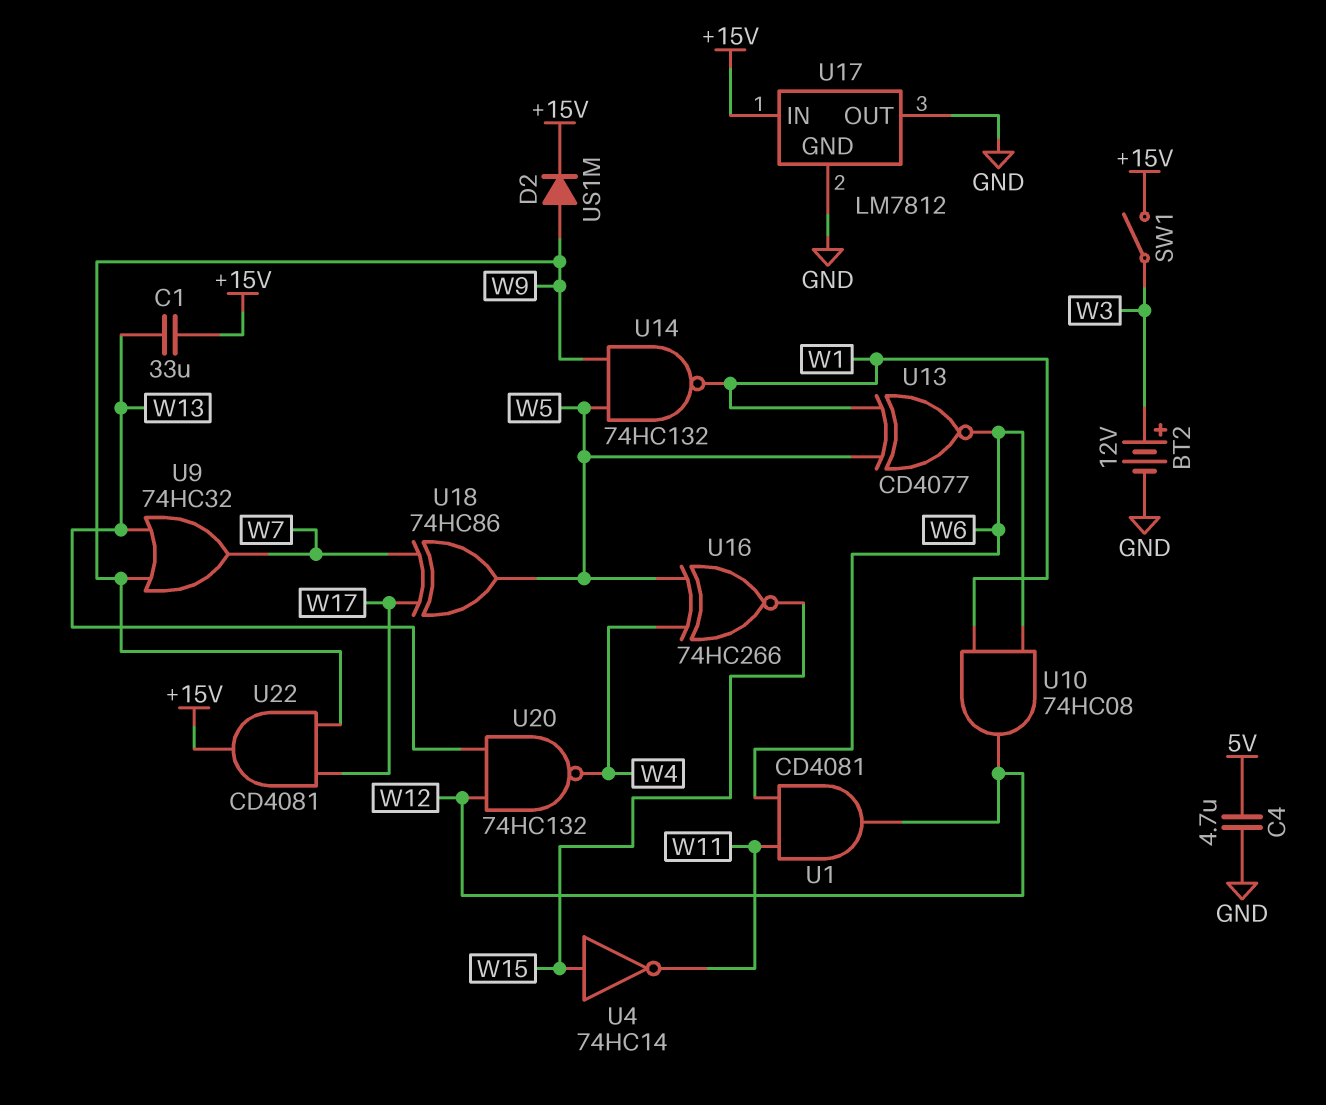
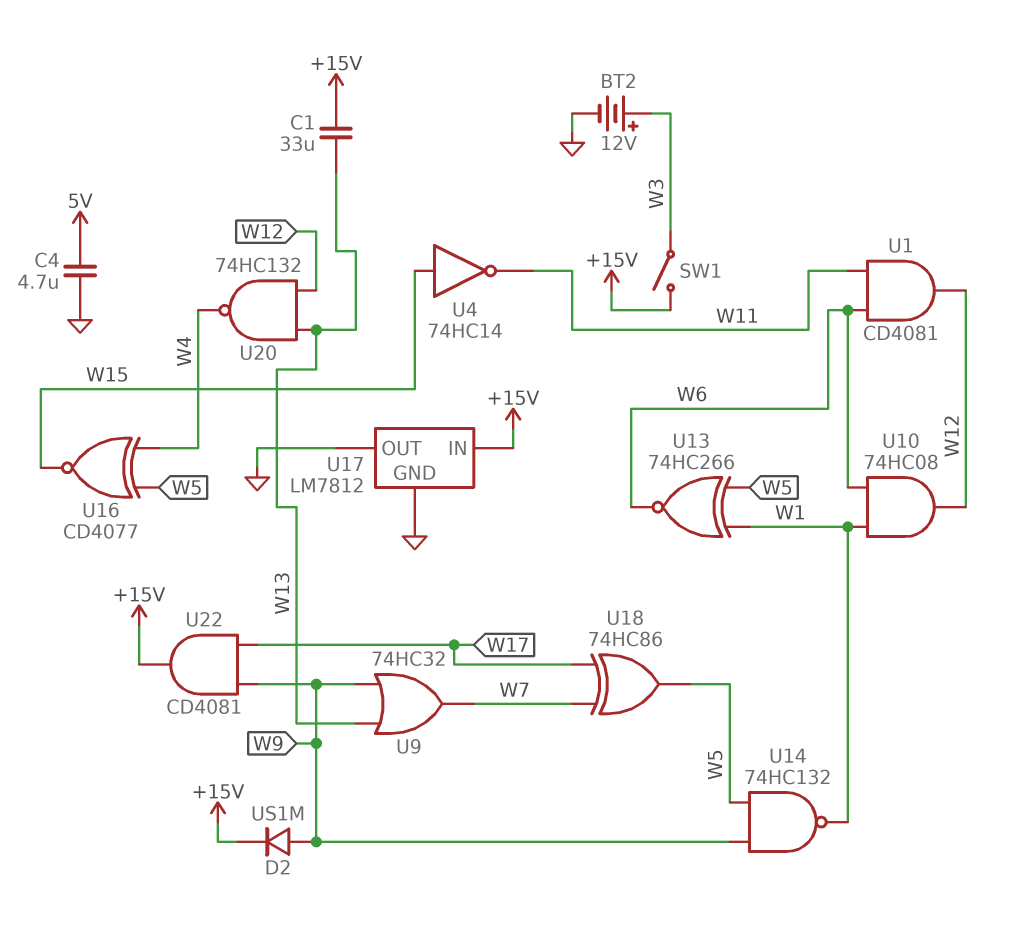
U13: XNOR CD4077 (in W1, in W5, out W6) -> XNOR 74HC266 (in W1, in W5, out W6)
U16: XNOR 74HC266 (in W4, in W5, out W15) -> XNOR CD4077 (in W4, in W5, out W15)

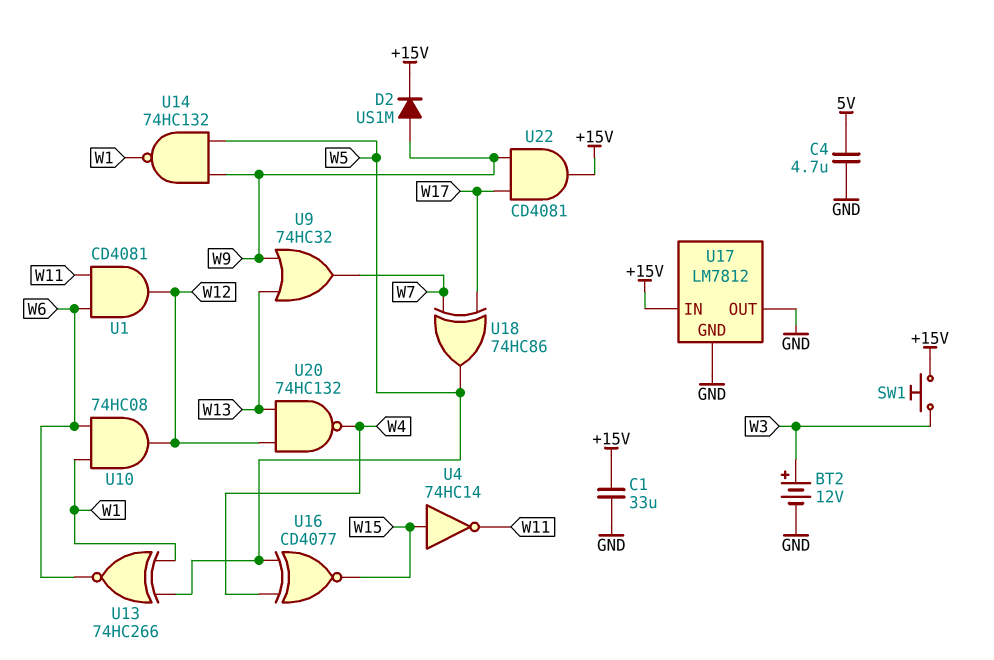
C1: 33uF (+15V, W13) -> 33uF (+15V, GND)
SW1: switch (+15V, W3) -> button (+15V, W3)

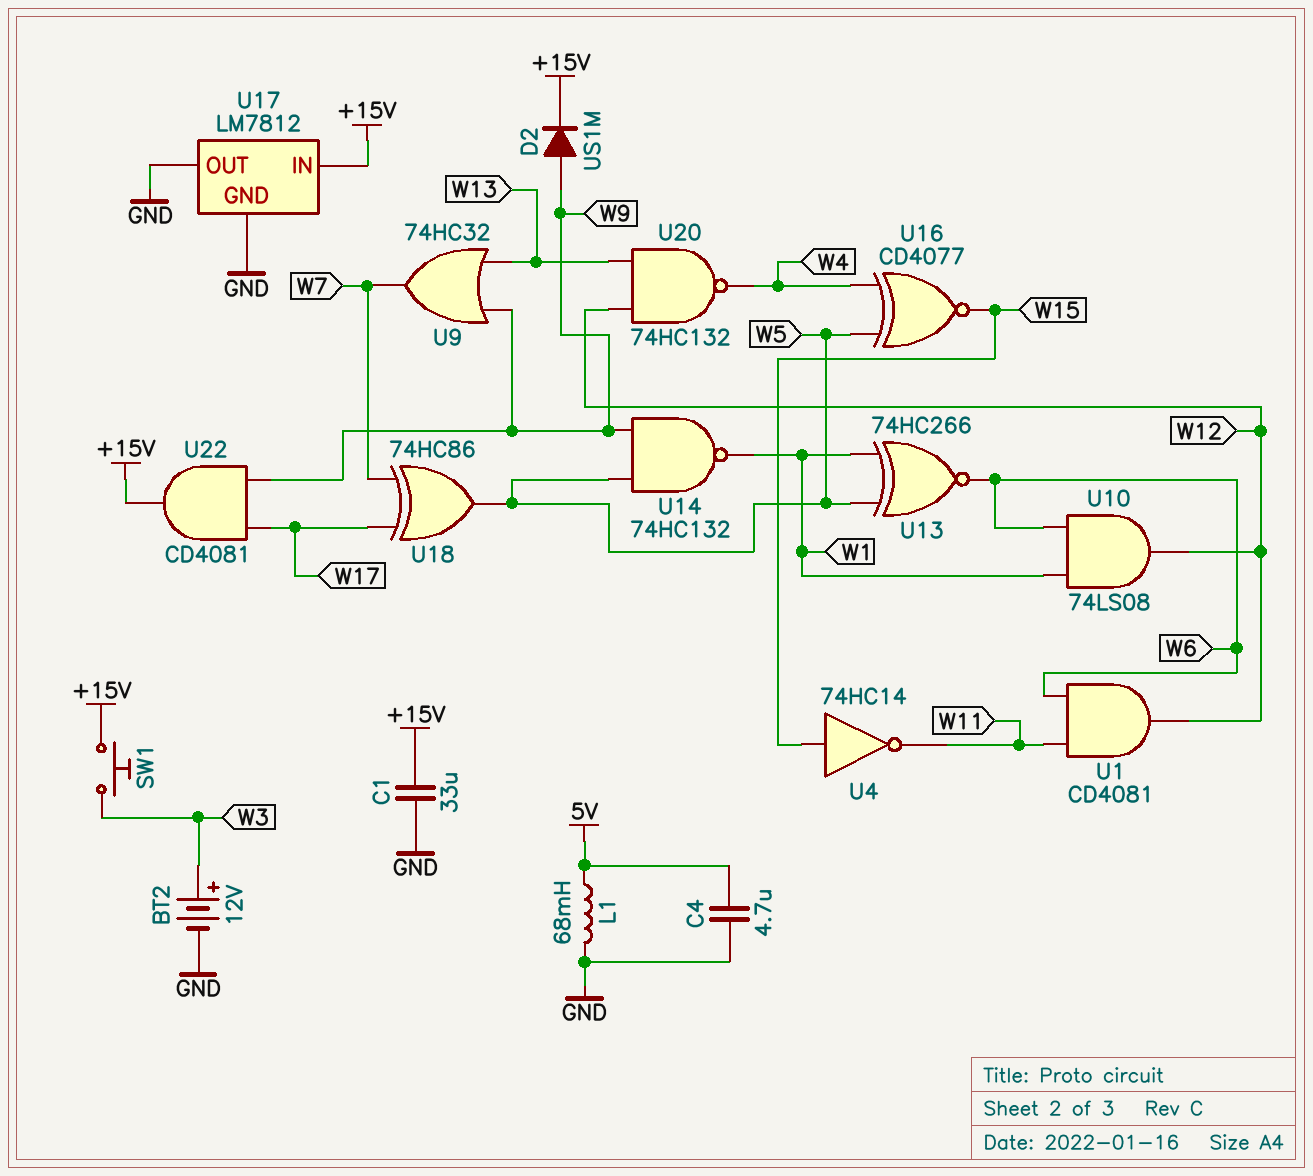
L1: none -> 68mH (5V, GND)
U10: AND 74HC08 (in W1, in W6, out W12) -> AND 74LS08 (in W1, in W6, out W12)

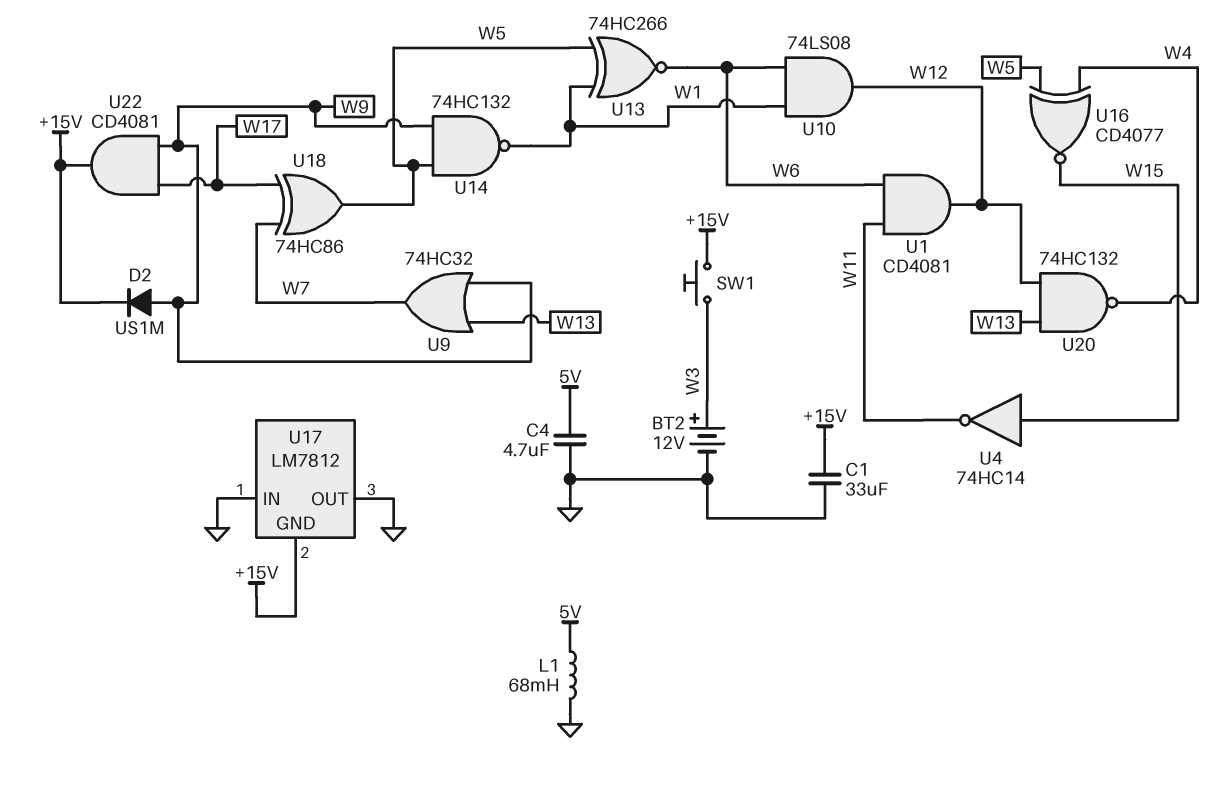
U17 pin GND: GND -> +15V
U17 pin IN: +15V -> GND

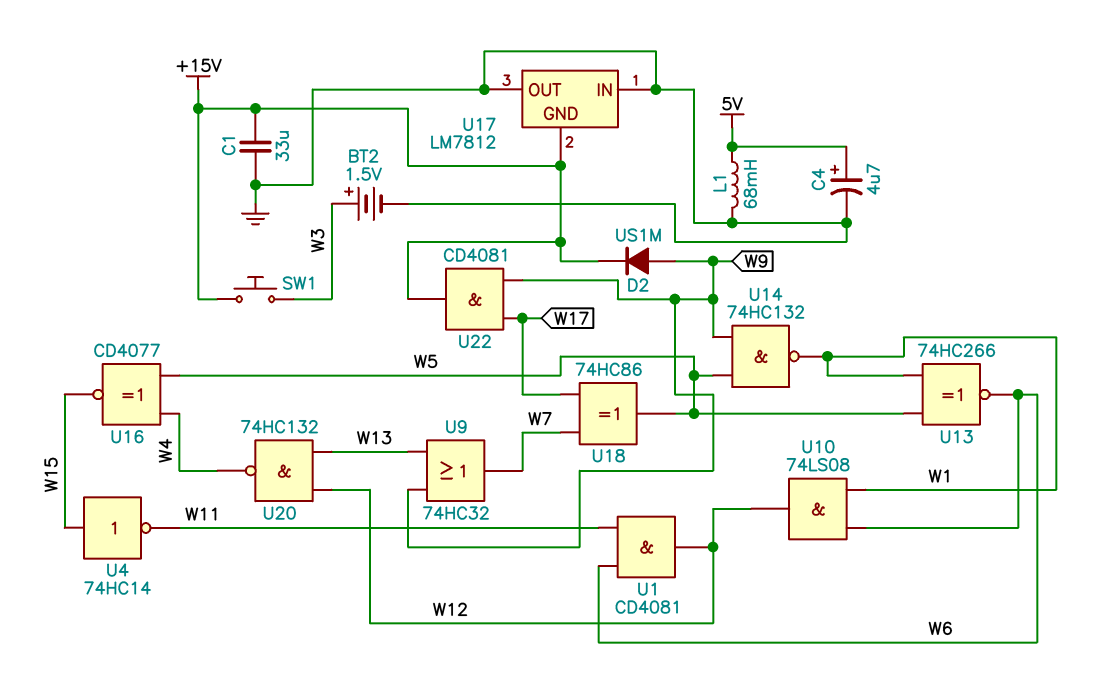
BT2: 12V (plus W3, minus GND) -> 1.5V (plus W3, minus GND)
C4: 4.7uF (5V, GND) -> 4.7uF (plus 5V, minus GND)

